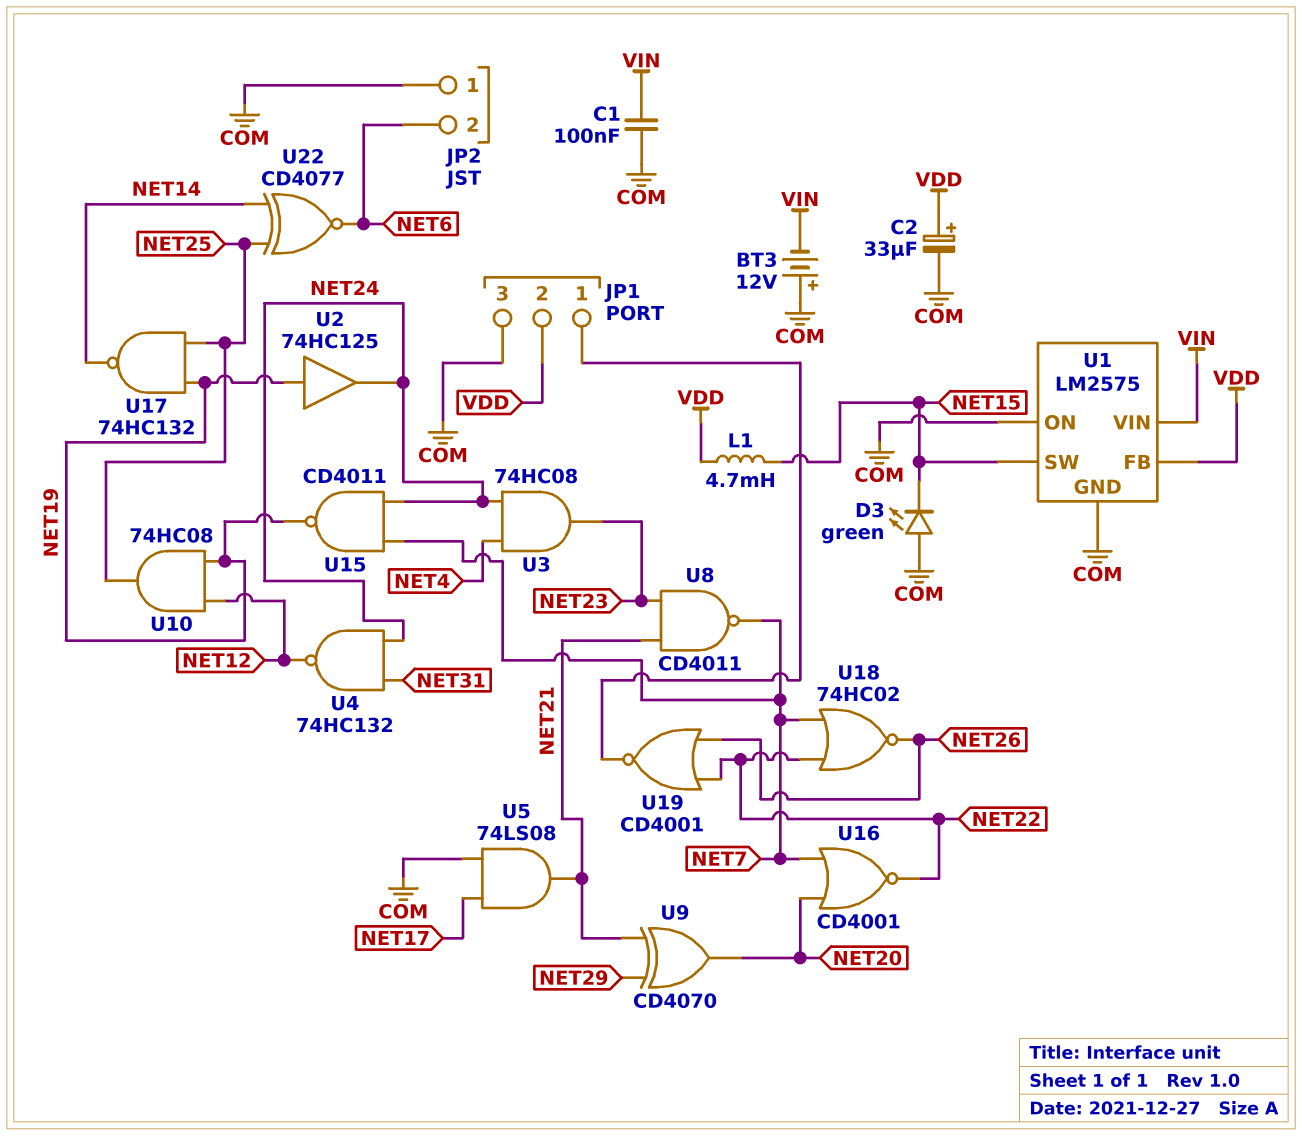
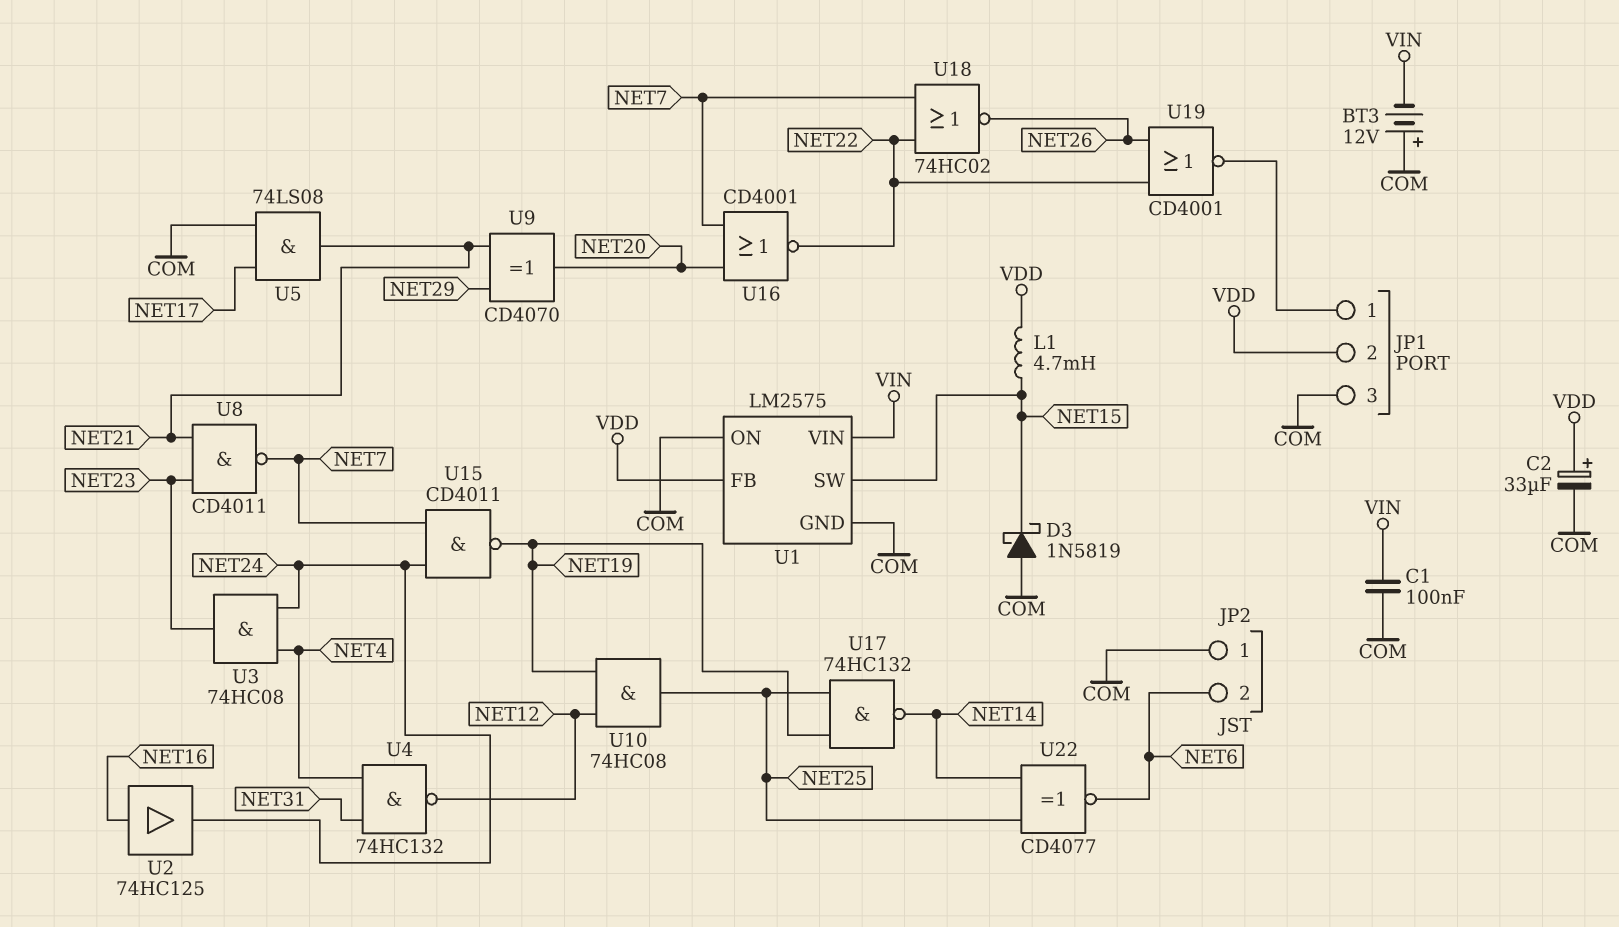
D3: LED green (A COM, K NET15) -> schottky 1N5819 (A COM, K NET15)
U2: buffer 74HC125 (in NET19, out NET24) -> buffer 74HC125 (in NET16, out NET24)
U4: NAND 74HC132 (in NET24, in NET31, out NET12) -> NAND 74HC132 (in NET4, in NET31, out NET12)

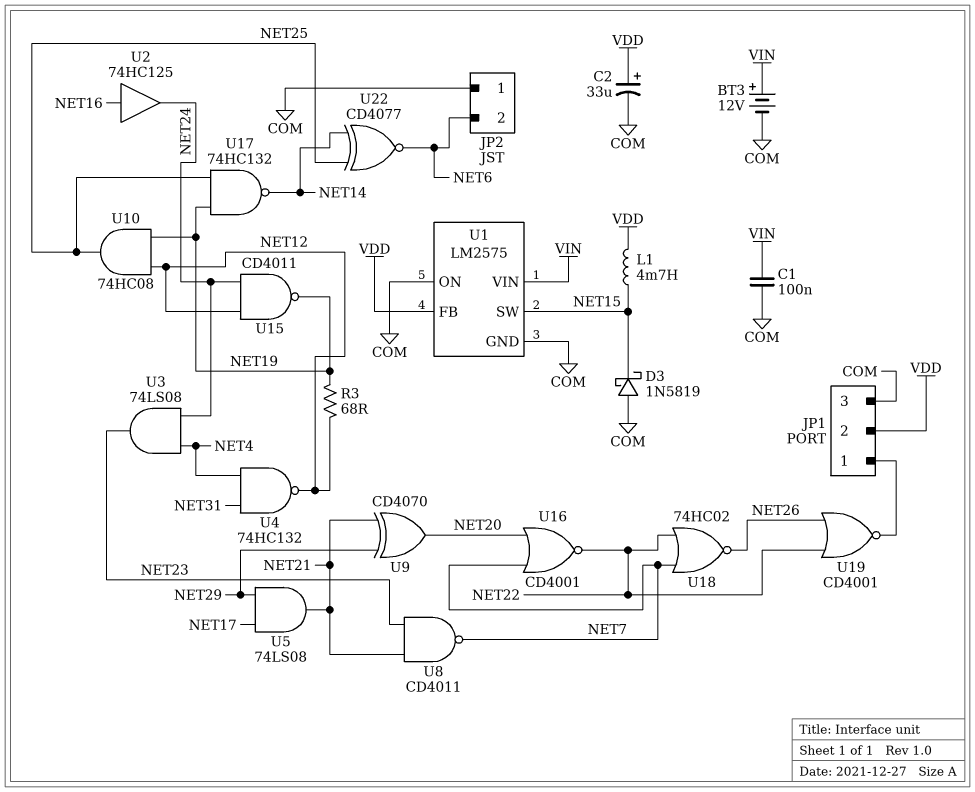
BT3: 12V (plus COM, minus VIN) -> 12V (plus VIN, minus COM)
R3: none -> 68 (NET12, NET19)
U3: AND 74HC08 (in NET4, in NET24, out NET23) -> AND 74LS08 (in NET4, in NET24, out NET23)
U5: AND 74LS08 (in COM, in NET17, out NET21) -> AND 74LS08 (in NET17, in NET29, out NET21)
U15: NAND CD4011 (in NET7, in NET24, out NET19) -> NAND CD4011 (in NET12, in NET24, out NET19)

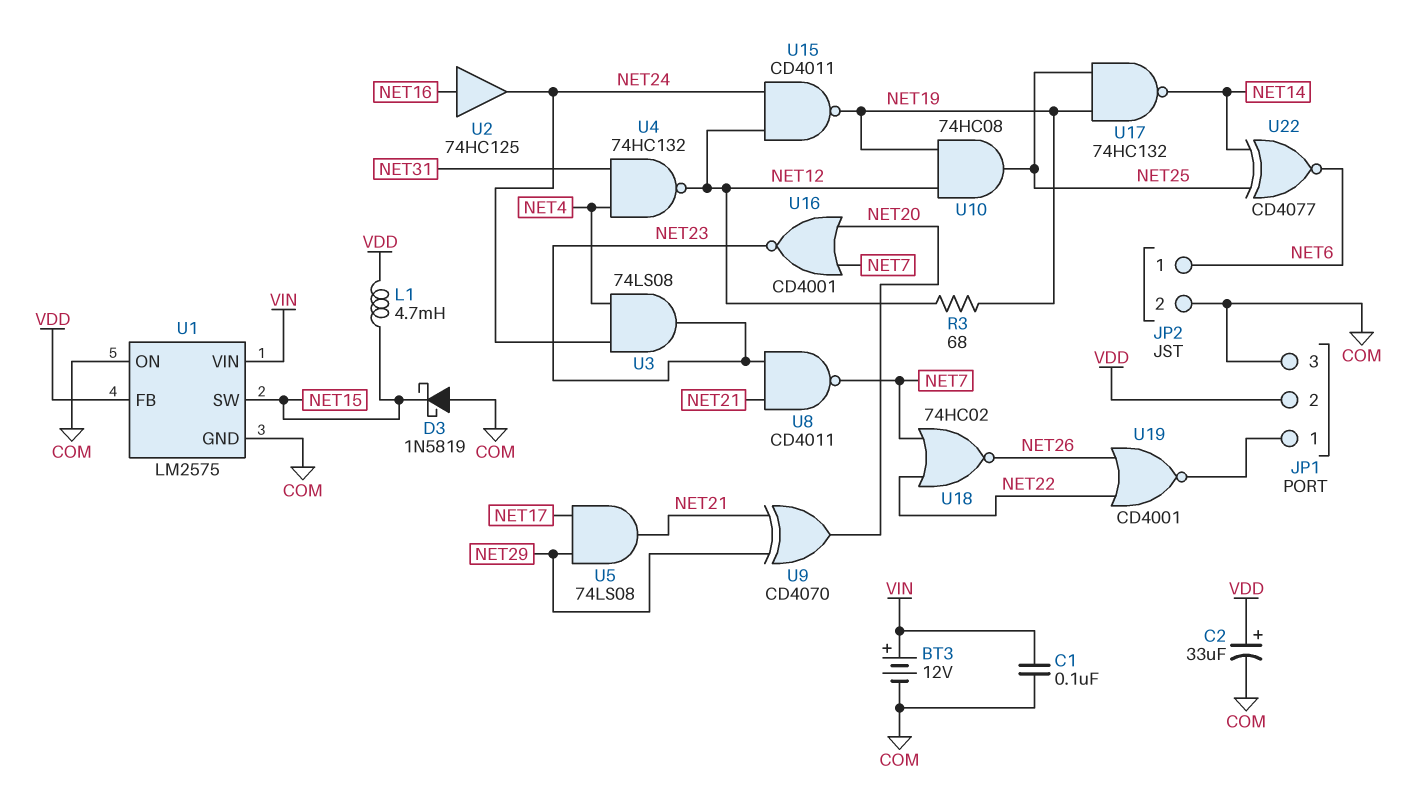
JP2 pin 1: COM -> NET6
JP2 pin 2: NET6 -> COM
U16: NOR CD4001 (in NET7, in NET20, out NET22) -> NOR CD4001 (in NET7, in NET20, out NET23)

